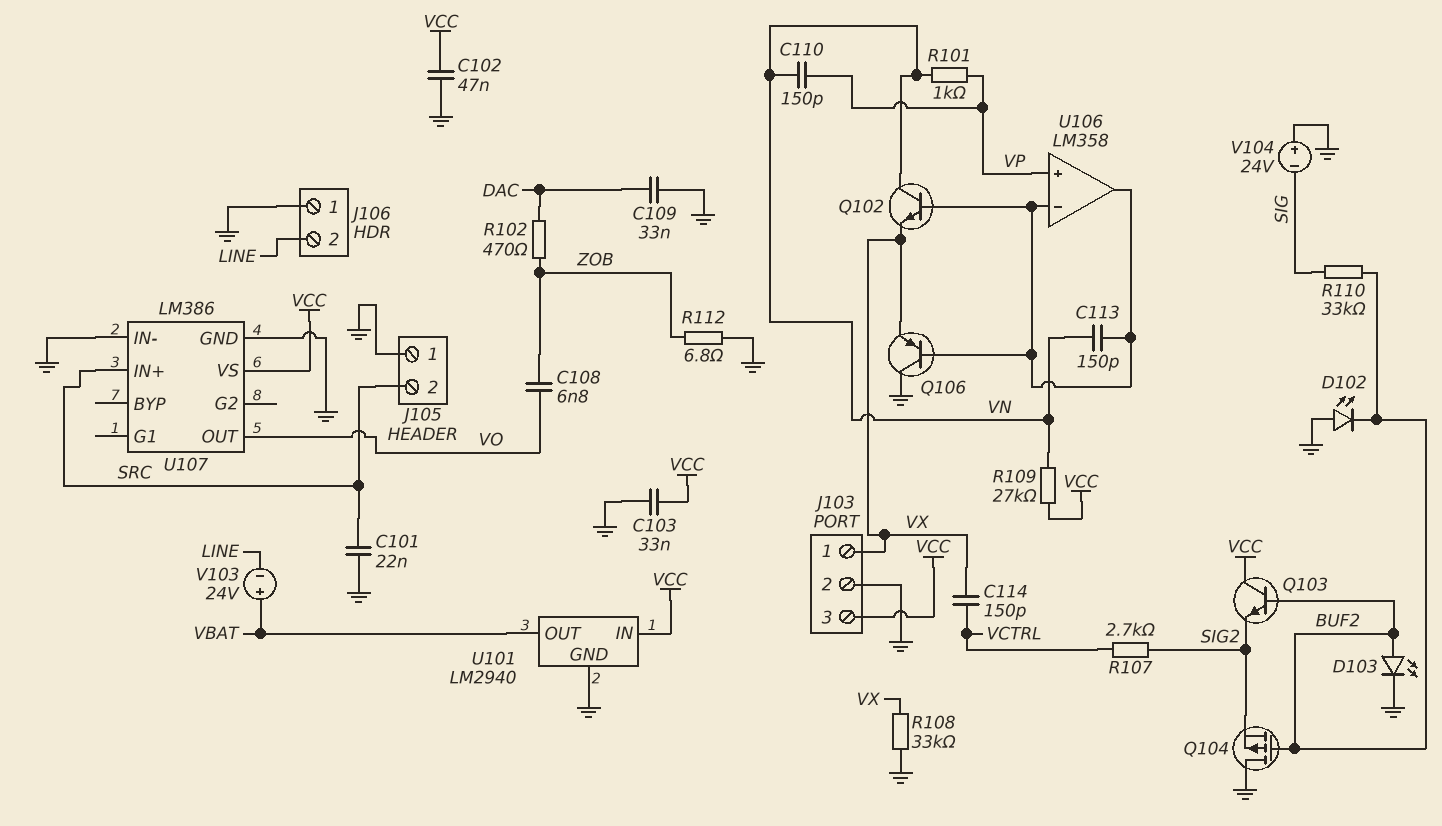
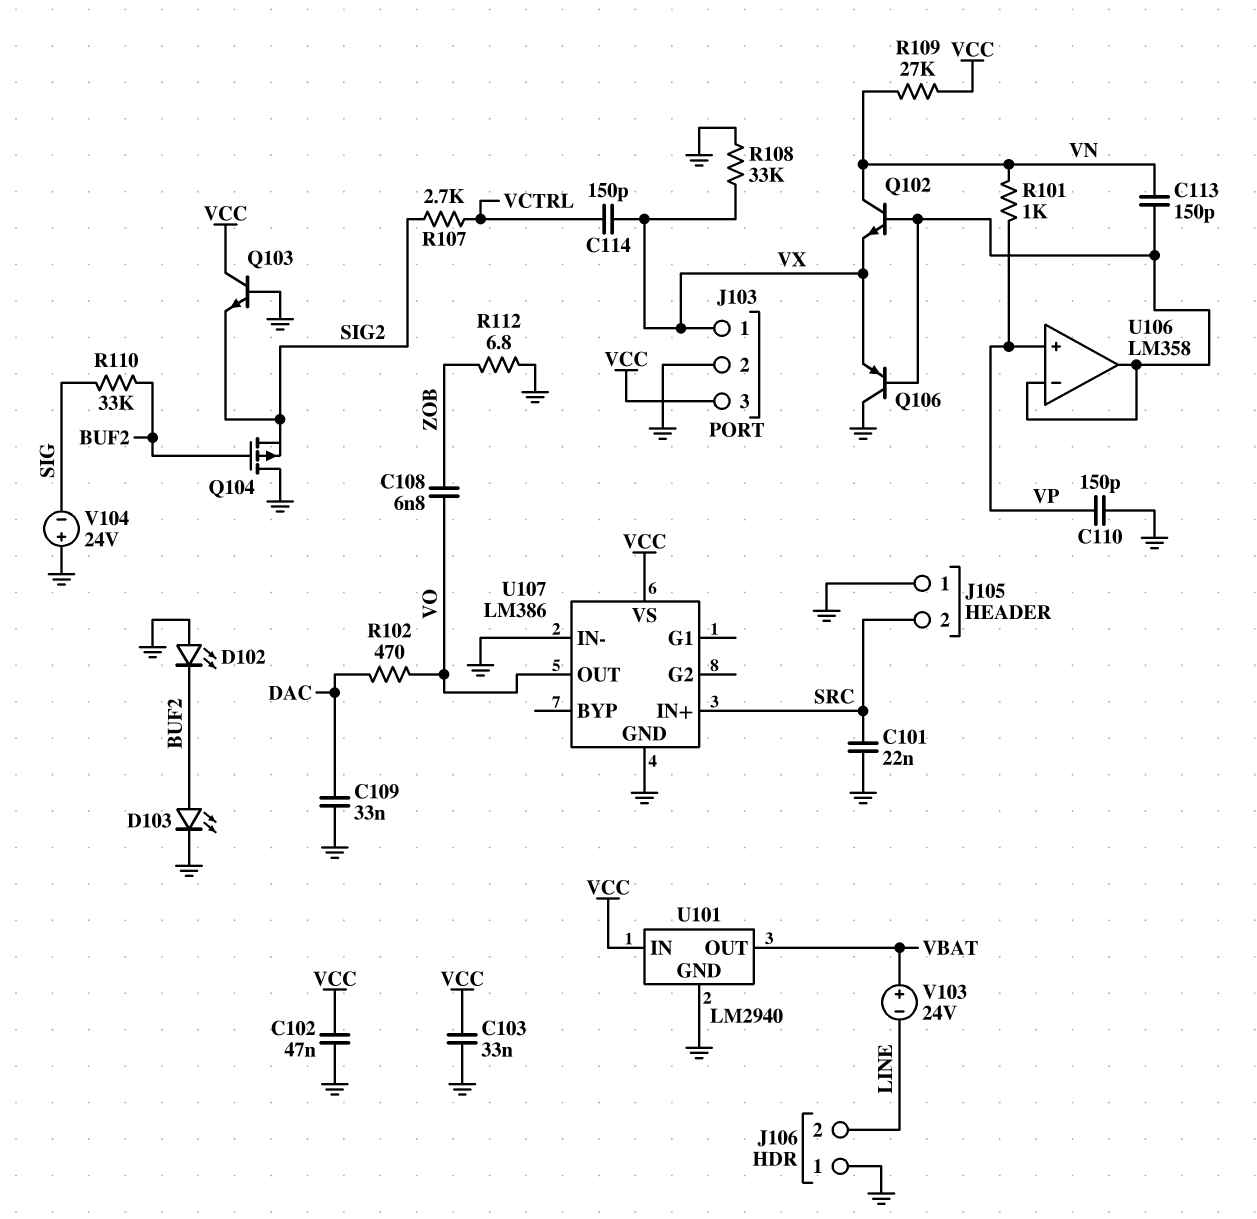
C110: 150pF (VN, VP) -> 150pF (GND, VP)
Q103: NPN (B BUF2, C VCC, E SIG2) -> NPN (B GND, C VCC, E SIG2)
R102: 470 (DAC, ZOB) -> 470 (DAC, VO)

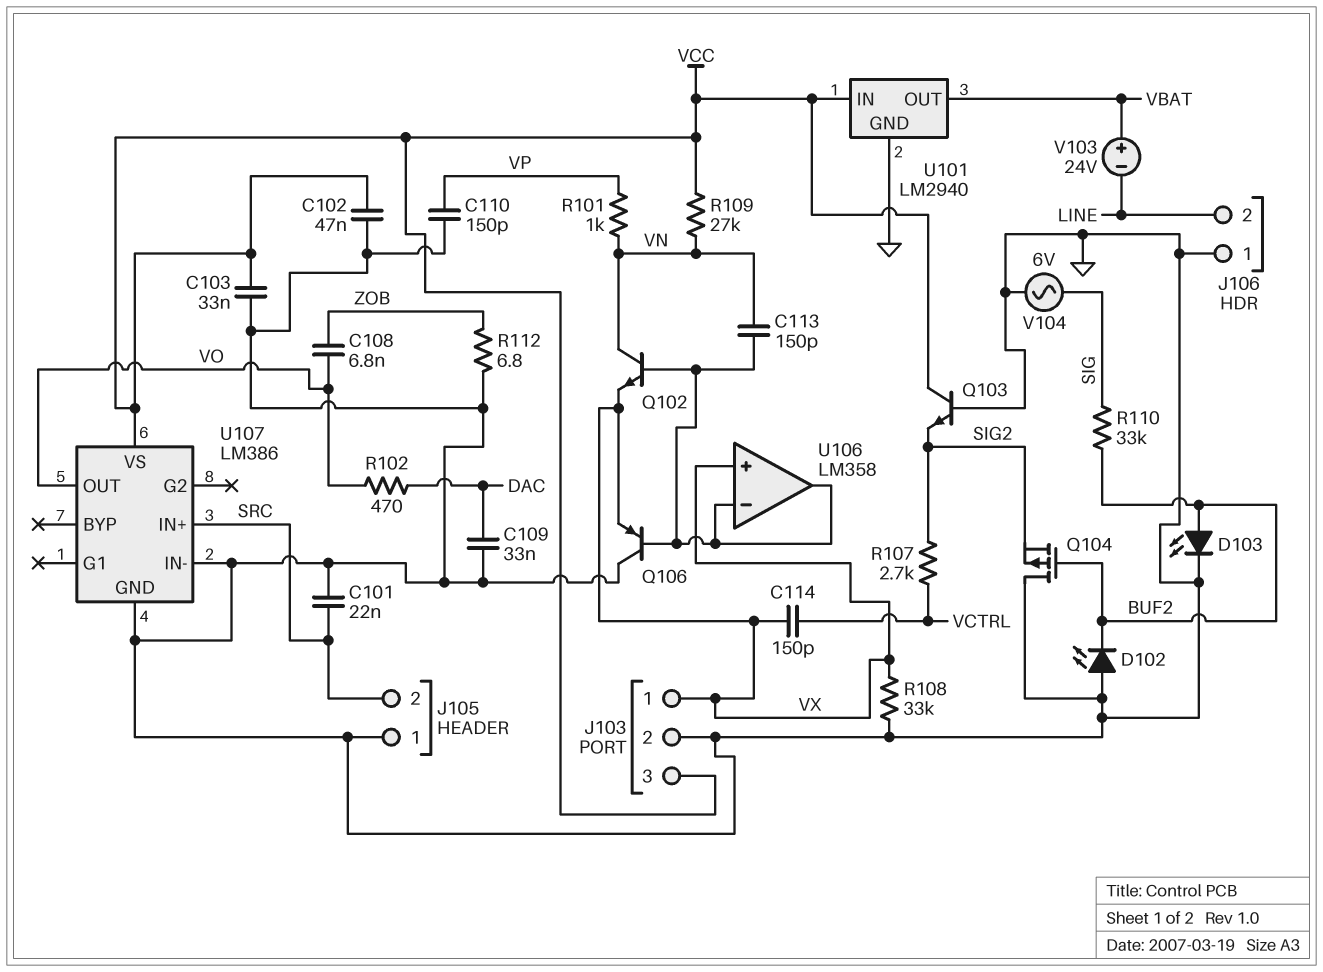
U106 pin in+: VP -> VX
V104: 24V (plus GND, minus SIG) -> AC 6V (GND, SIG)

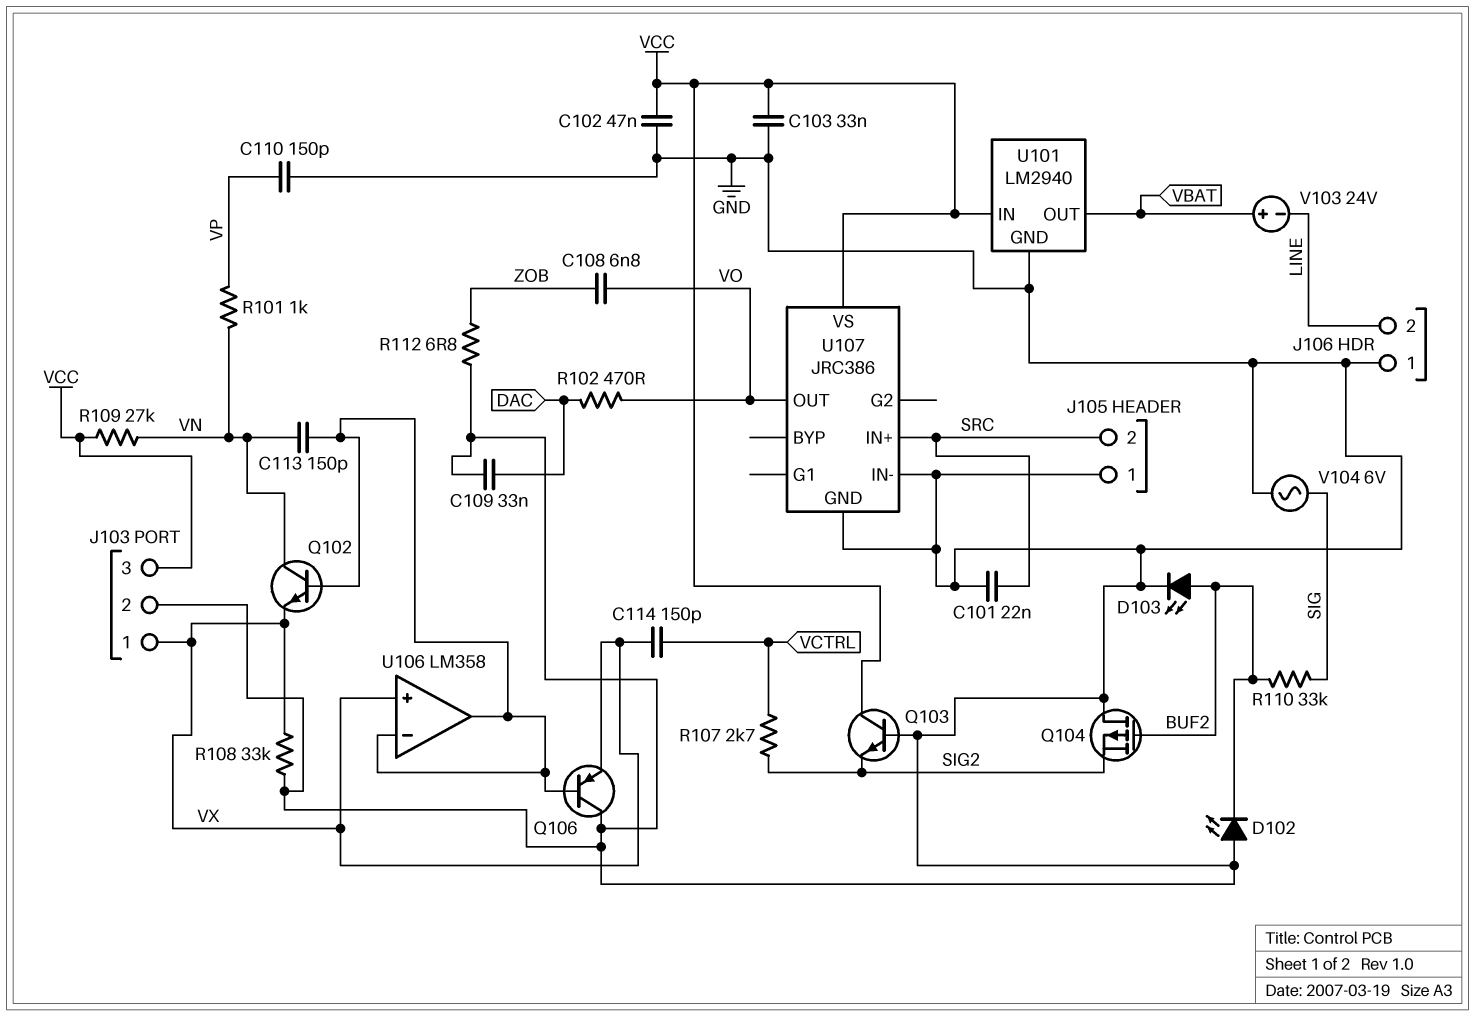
U107: LM386 -> JRC386

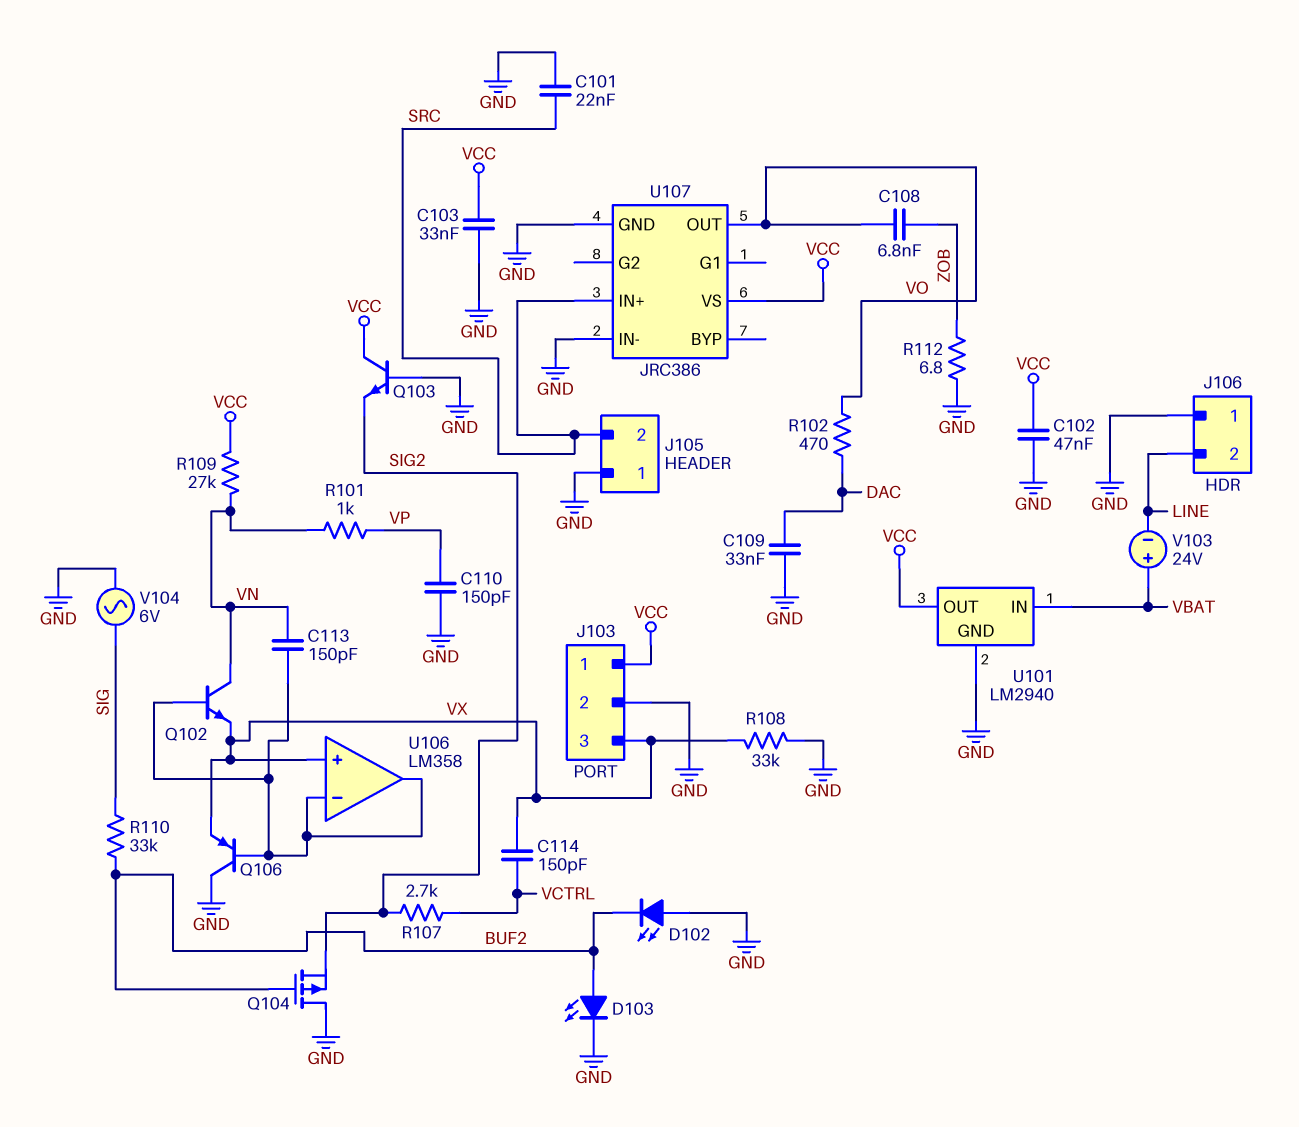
J103 pin 1: VX -> VCC
J103 pin 3: VCC -> VX
U101 pin IN: VCC -> VBAT
U101 pin OUT: VBAT -> VCC

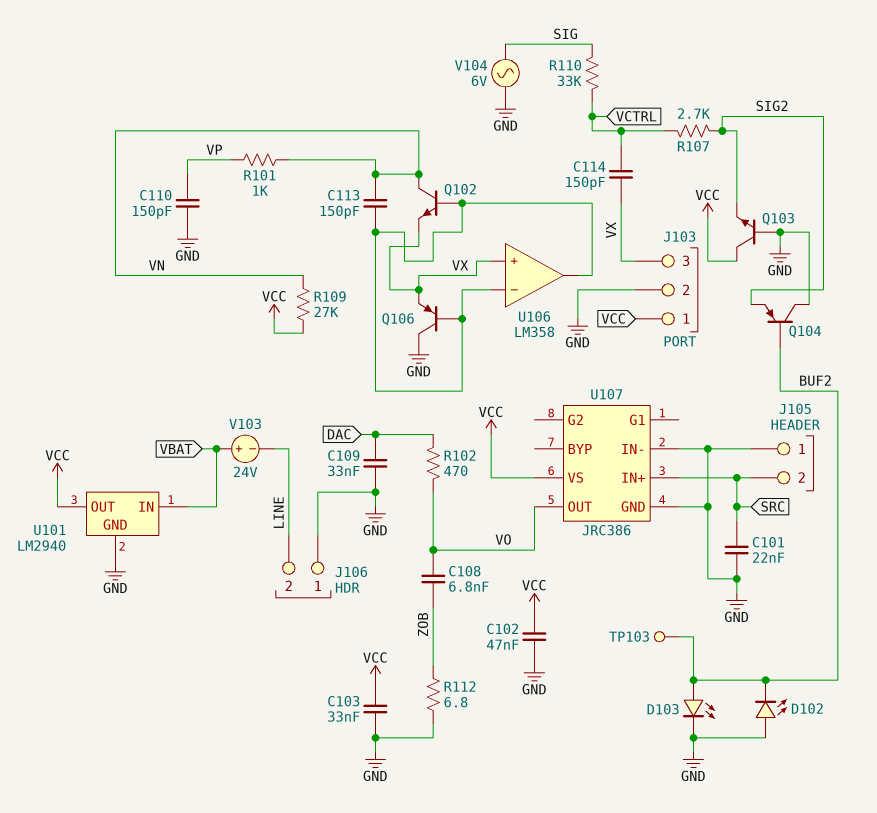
Q104: PMOS (G BUF2, D GND, S SIG2) -> PNP (B BUF2, C GND, E SIG2)
R108: 33k (GND, VX) -> none
R110: 33k (BUF2, SIG) -> 33k (SIG, VCTRL)
TP103: none -> test point (BUF2)

